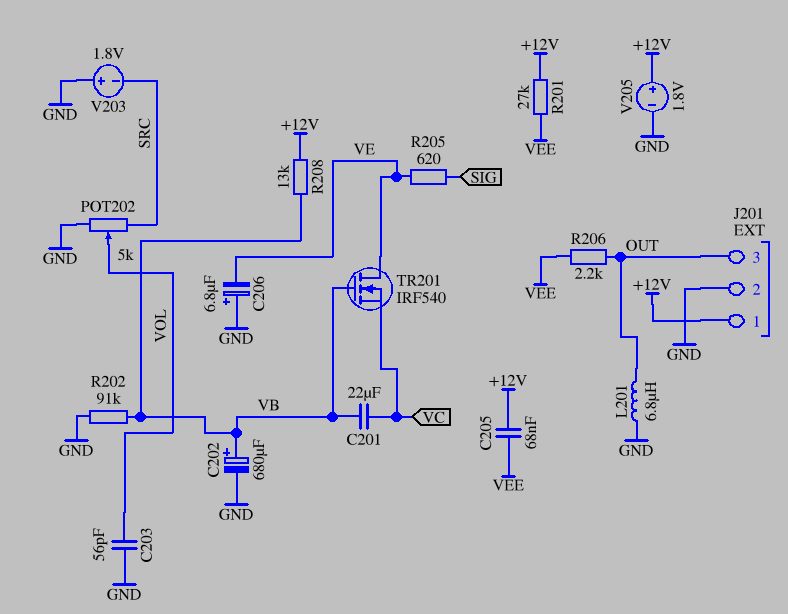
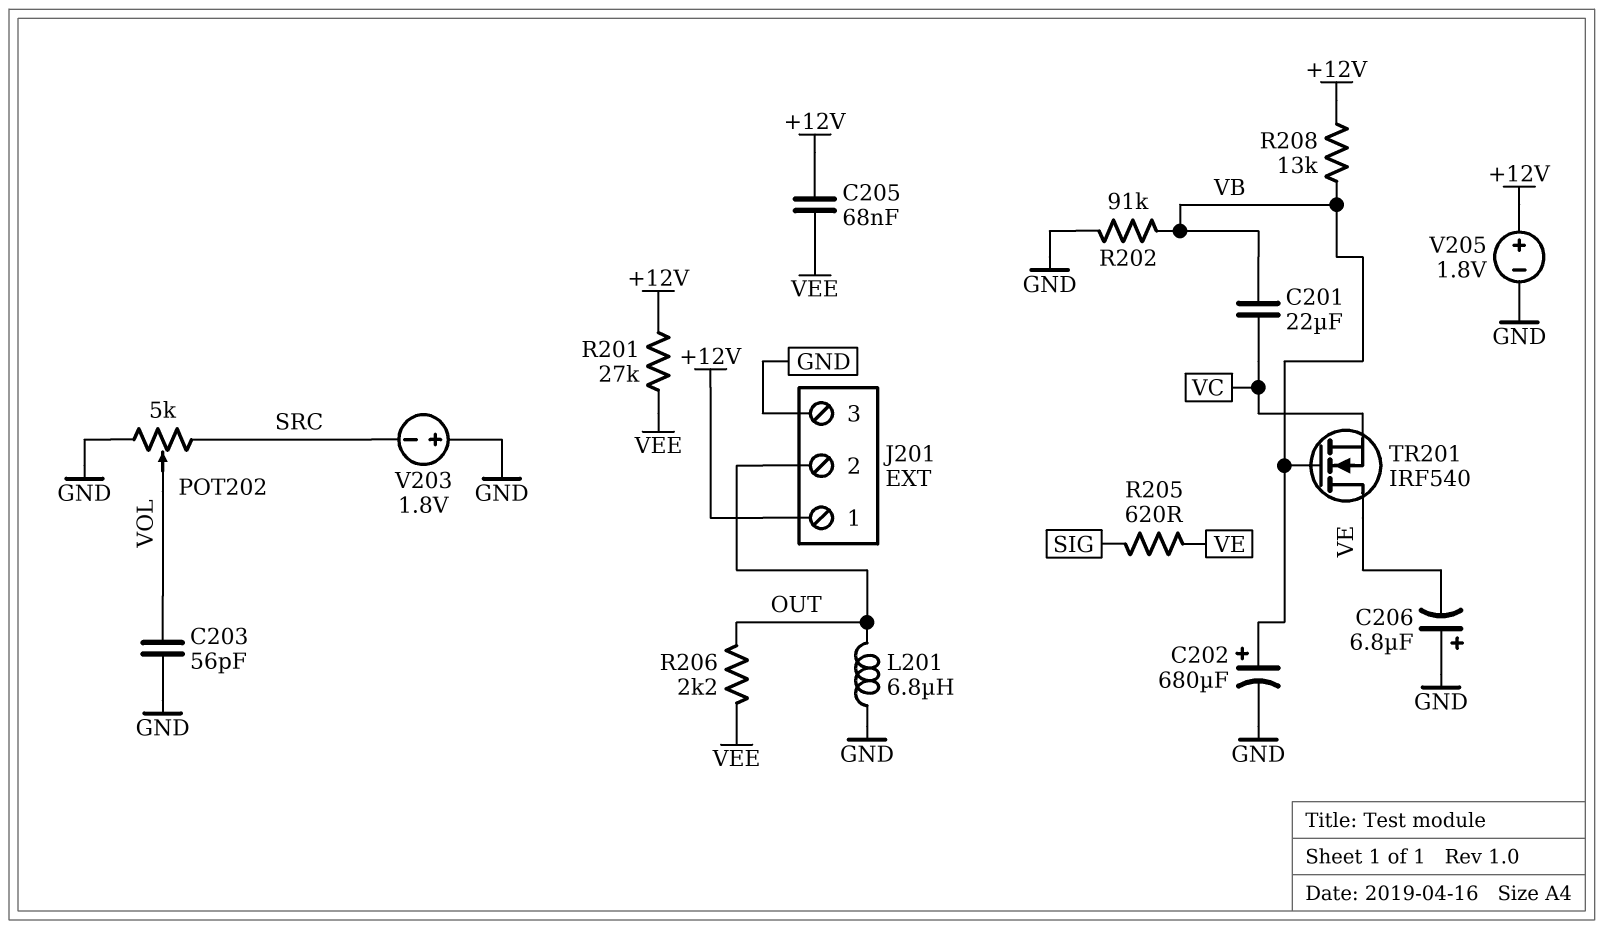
J201 pin 2: GND -> OUT
J201 pin 3: OUT -> GND

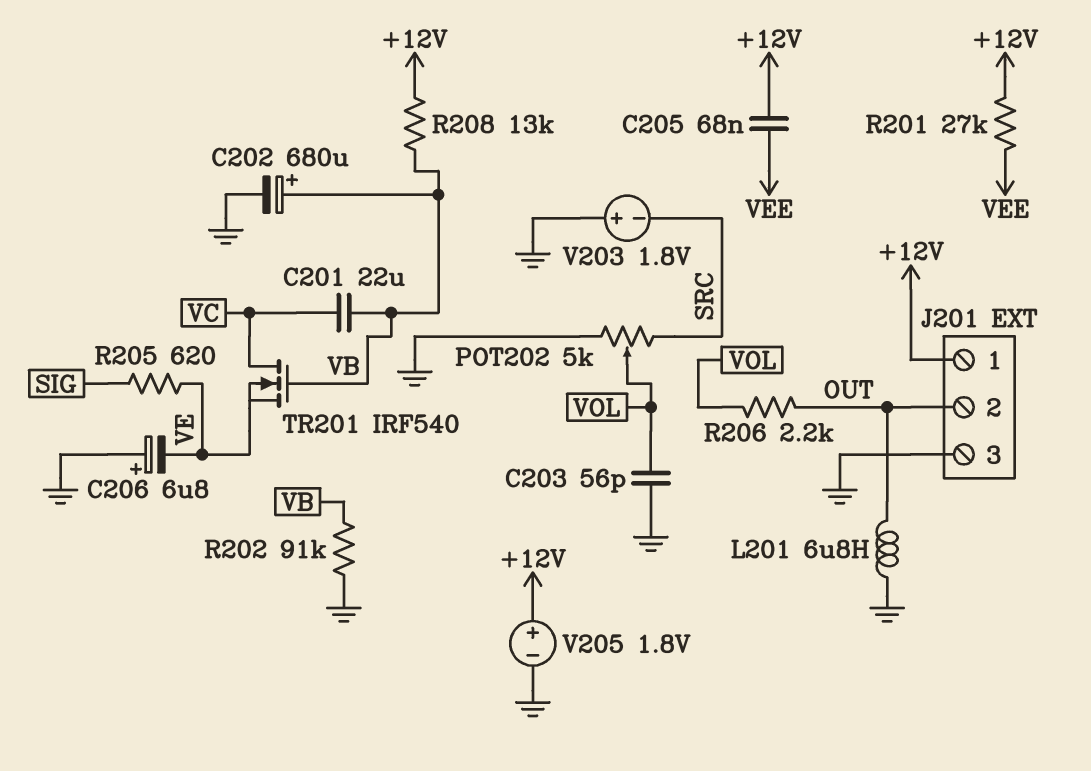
R206: 2.2k (OUT, VEE) -> 2.2k (OUT, VOL)
TR201: NMOS IRF540 (G VB, D VE, S VC) -> NMOS IRF540 (G VB, D VC, S VE)

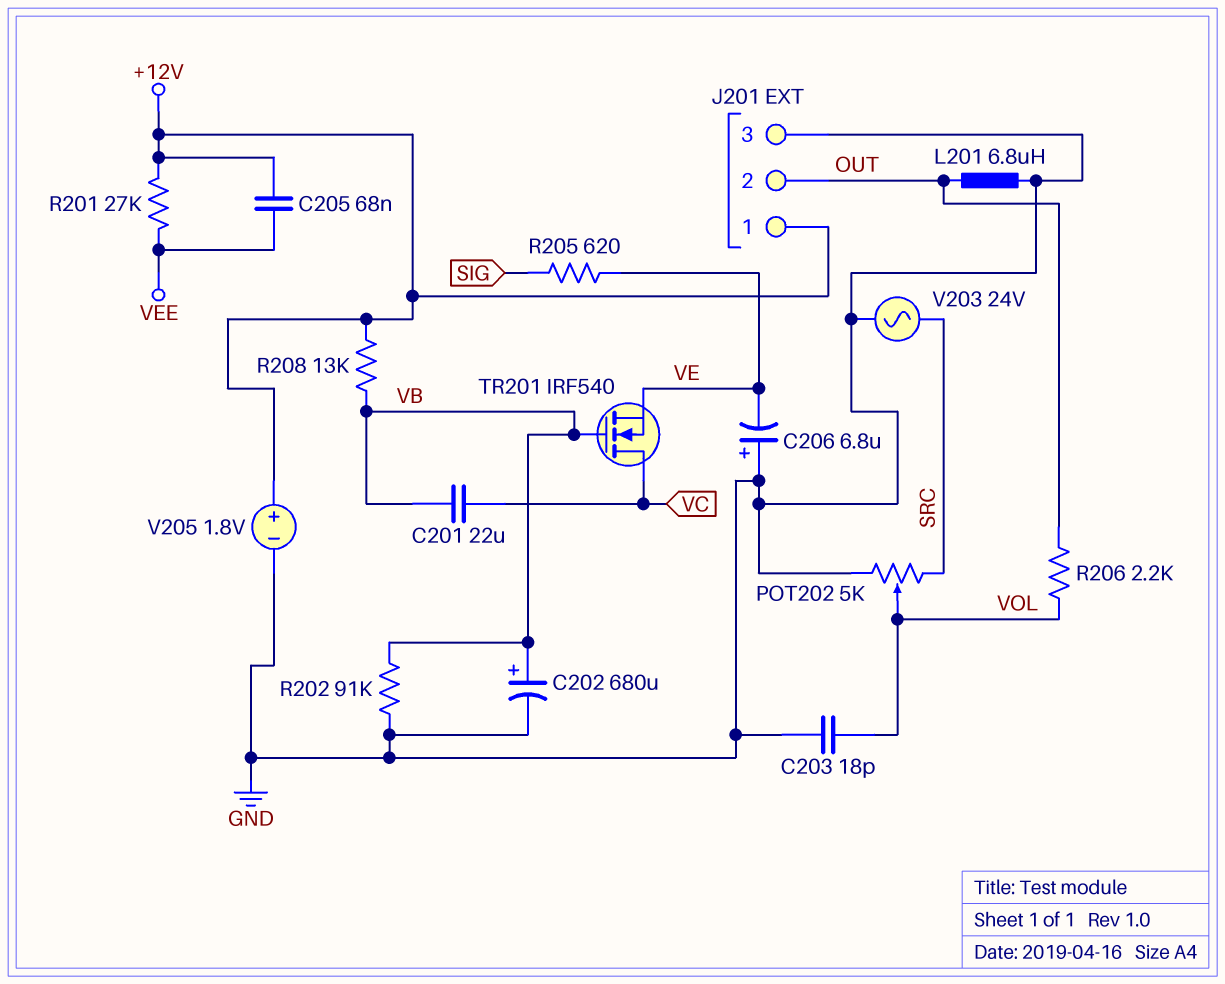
C203: 56pF (GND, VOL) -> 18pF (GND, VOL)
V203: 1.8V (plus GND, minus SRC) -> AC 24V (GND, SRC)

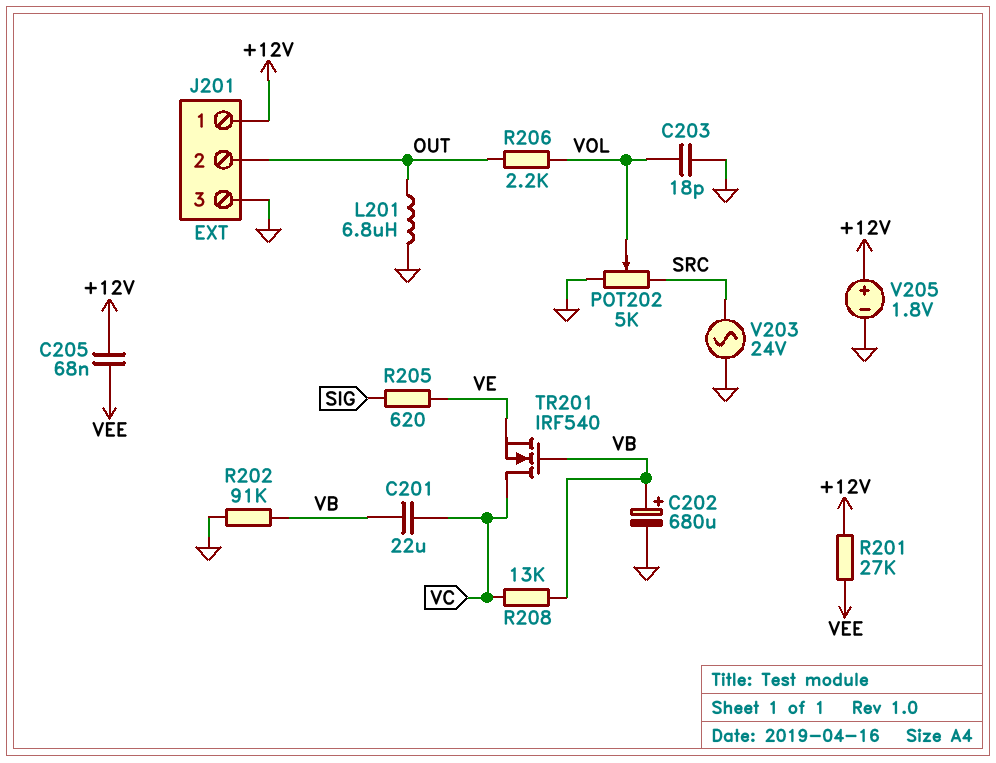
C206: 6.8uF (plus GND, minus VE) -> none
R208: 13k (+12V, VB) -> 13k (VB, VC)

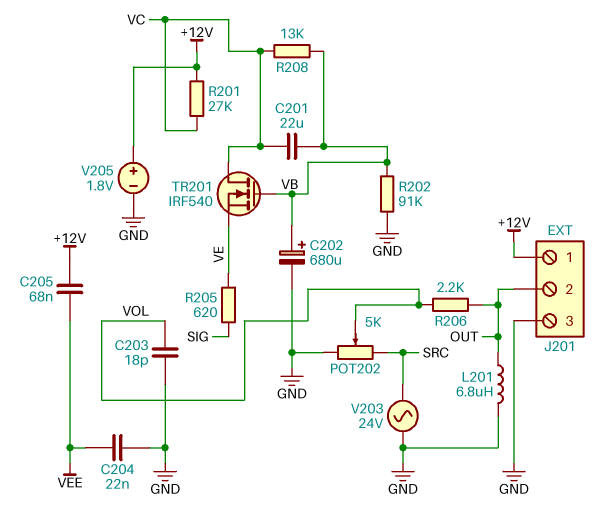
C204: none -> 22nF (GND, VEE)
R201: 27k (+12V, VEE) -> 27k (+12V, VC)

